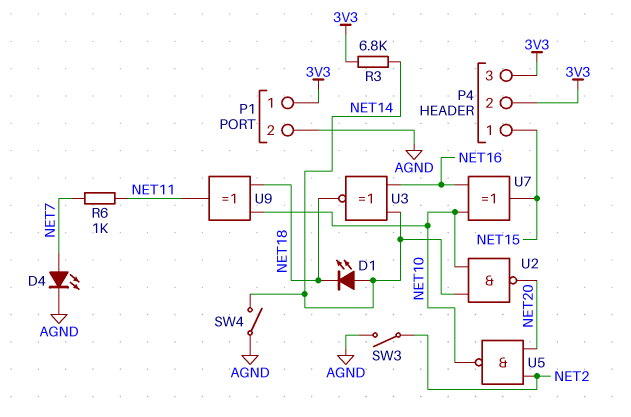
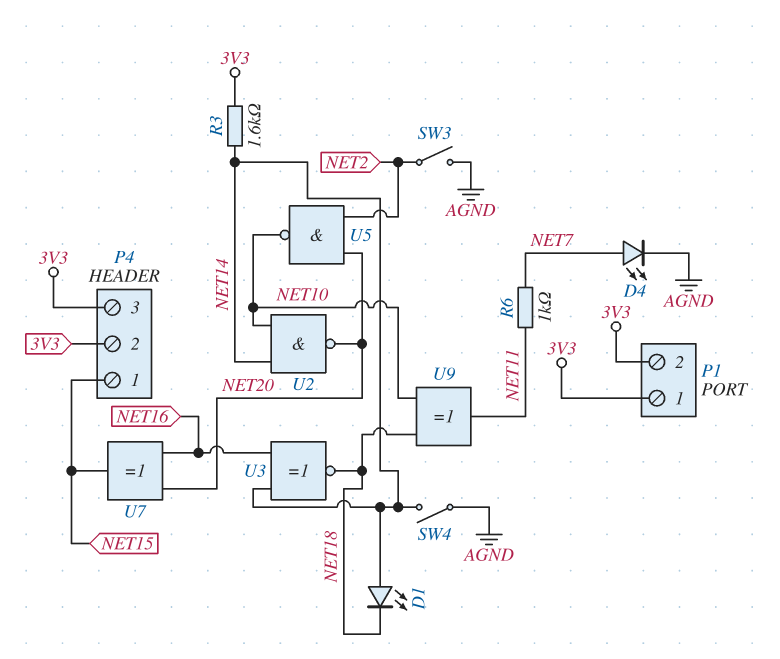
P1 pin 2: AGND -> 3V3
R3: 6.8k (3V3, NET14) -> 1.6k (3V3, NET14)
U7: XOR (in NET10, in NET16, out NET15) -> XOR (in NET16, in NET20, out NET15)

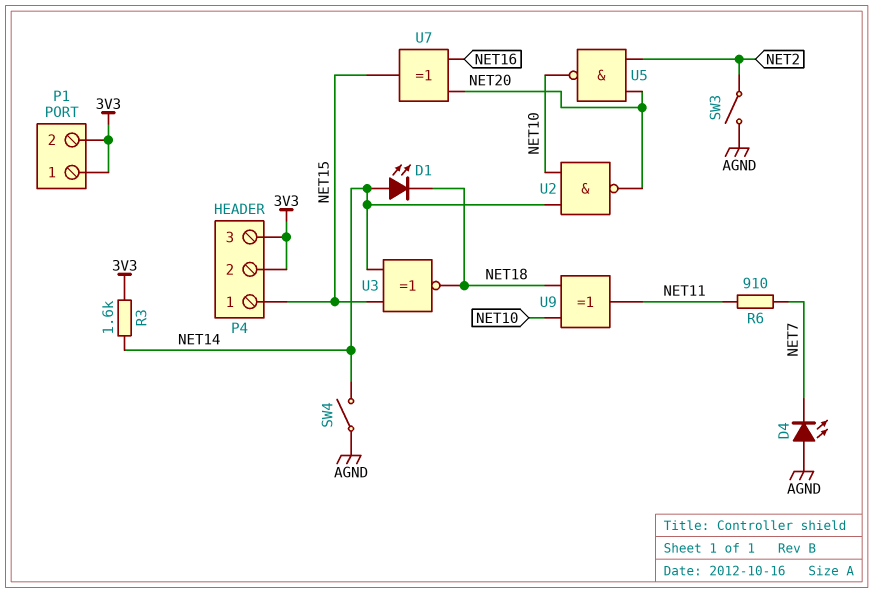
D4: LED (A NET7, K AGND) -> LED (A AGND, K NET7)
R6: 1k (NET7, NET11) -> 910 (NET7, NET11)
U3: XNOR (in NET14, in NET16, out NET18) -> XNOR (in NET14, in NET15, out NET18)

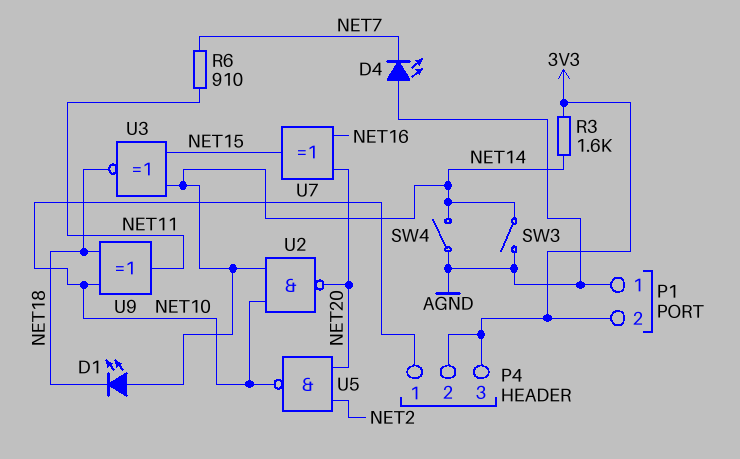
P1 pin 1: 3V3 -> AGND
P4 pin 1: NET15 -> NET10
SW3: switch (AGND, NET2) -> switch (AGND, NET14)

